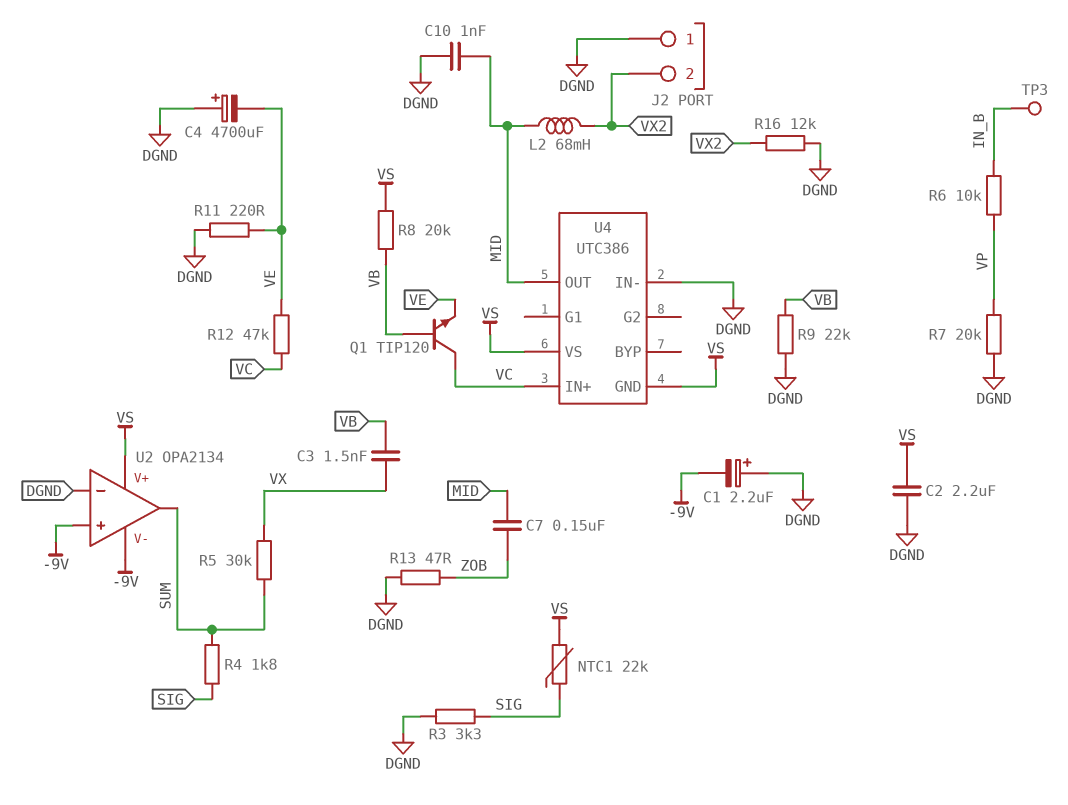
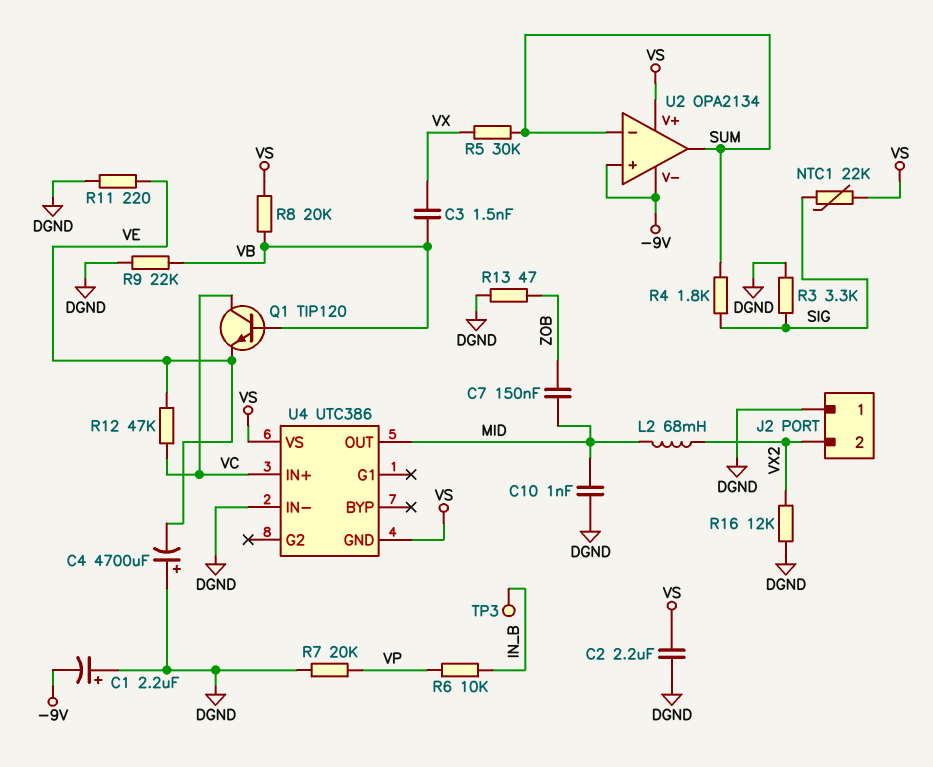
U2 pin in-: DGND -> SUM

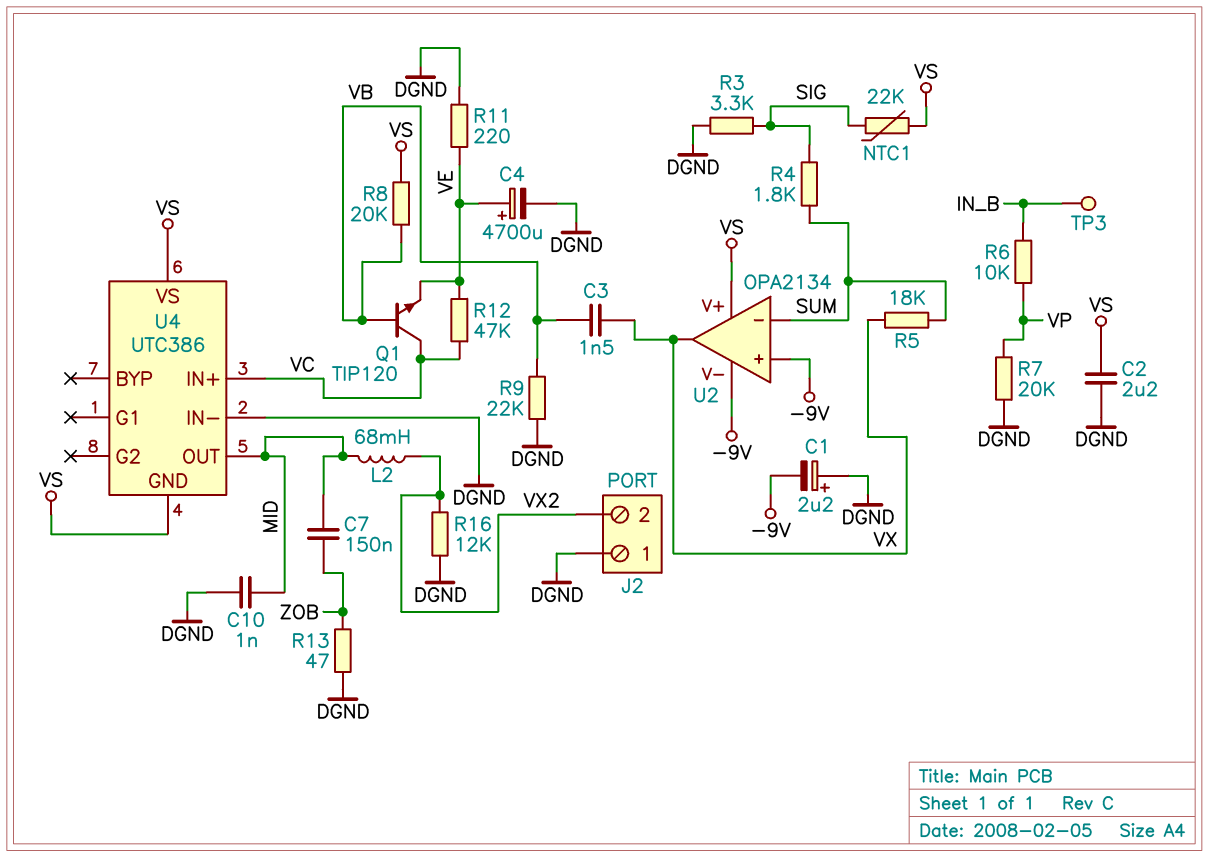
C4: 4700uF (plus DGND, minus VE) -> 4700uF (plus VE, minus DGND)
R5: 30k (SUM, VX) -> 18k (SUM, VX)
U2 pin out: SUM -> VX

